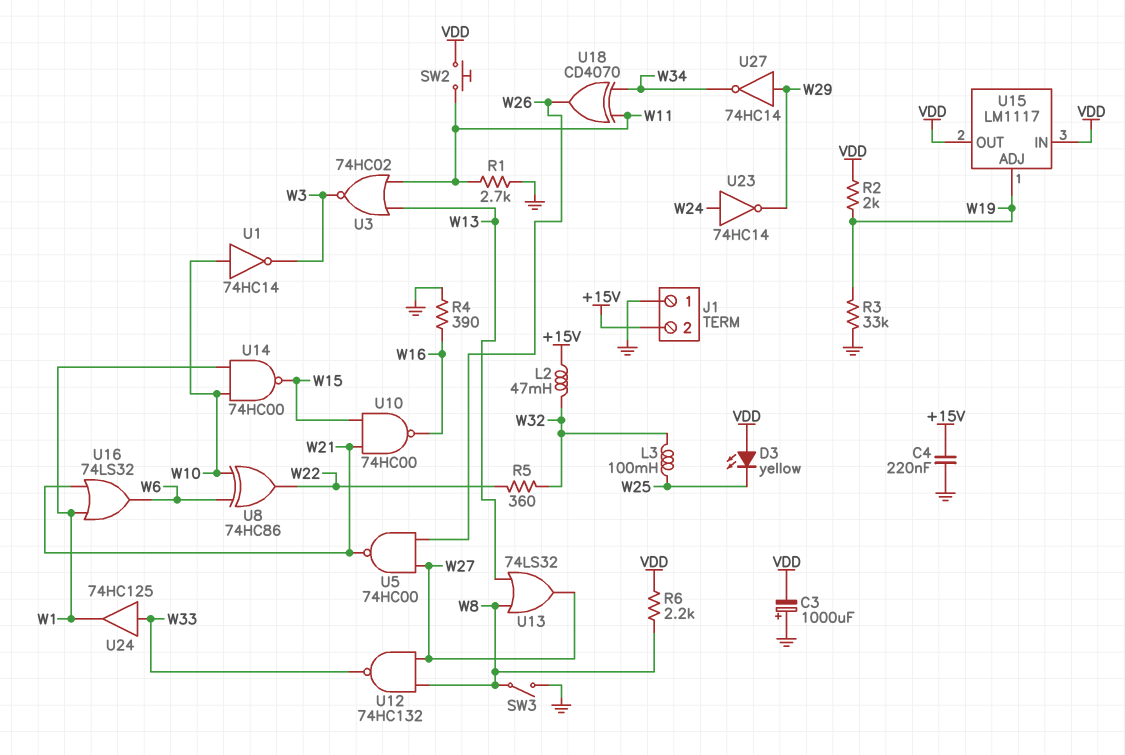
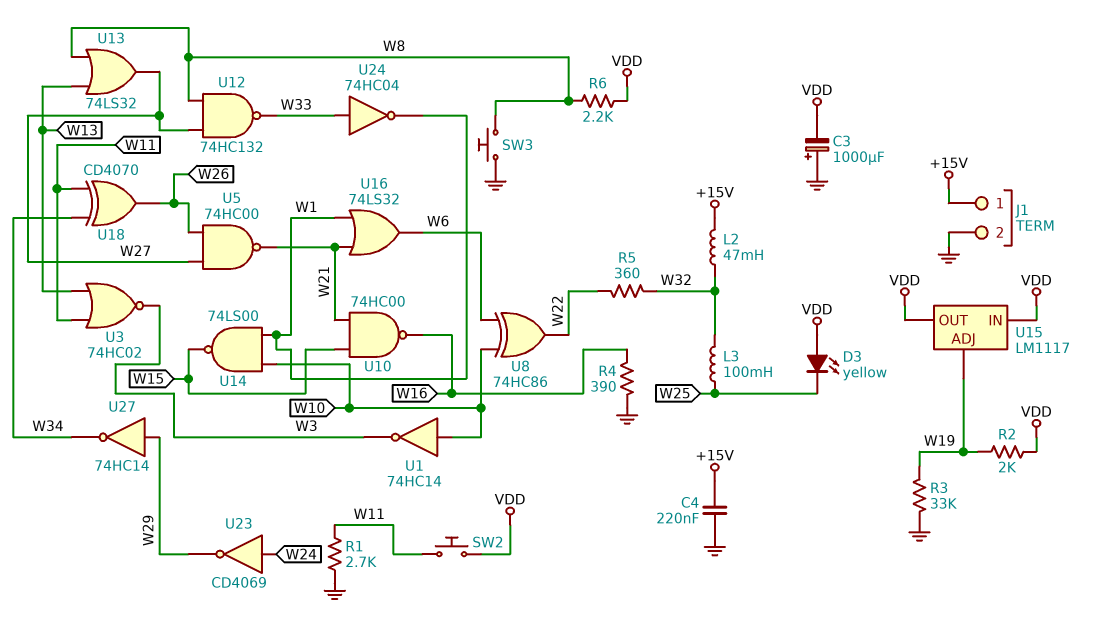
J1 pin 1: GND -> +15V
J1 pin 2: +15V -> GND
SW3: switch (GND, W8) -> button (GND, W8)
U14: NAND 74HC00 (in W1, in W10, out W15) -> NAND 74LS00 (in W1, in W10, out W15)
U23: NOT 74HC14 (in W24, out W29) -> NOT CD4069 (in W24, out W29)
U24: buffer 74HC125 (in W33, out W1) -> NOT 74HC04 (in W33, out W1)

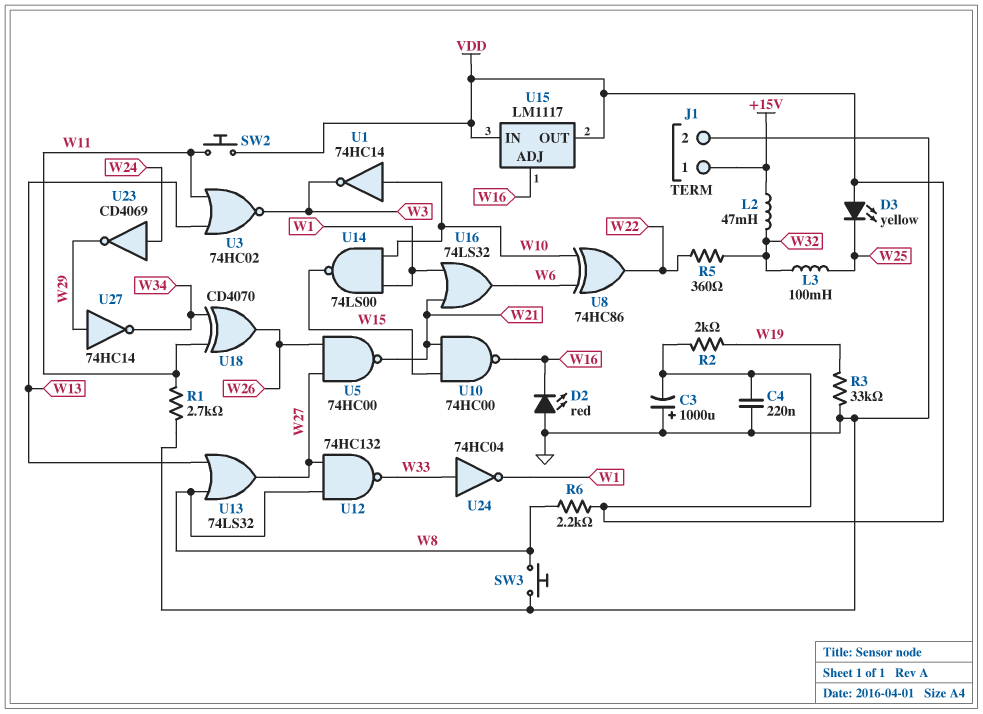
C4: 220nF (+15V, GND) -> 220nF (GND, VDD)
D2: none -> LED red (A GND, K W16)
R4: 390 (GND, W16) -> none
U15 pin ADJ: W19 -> W16

